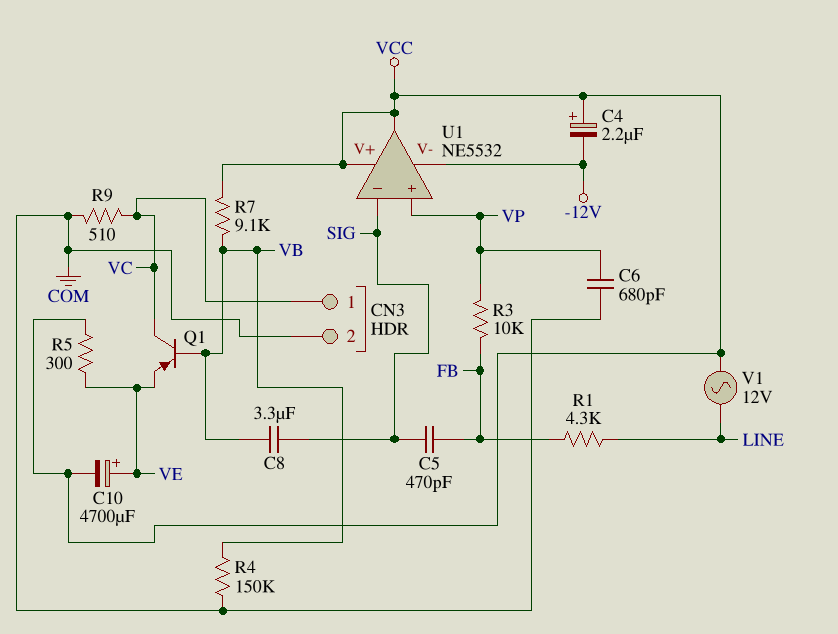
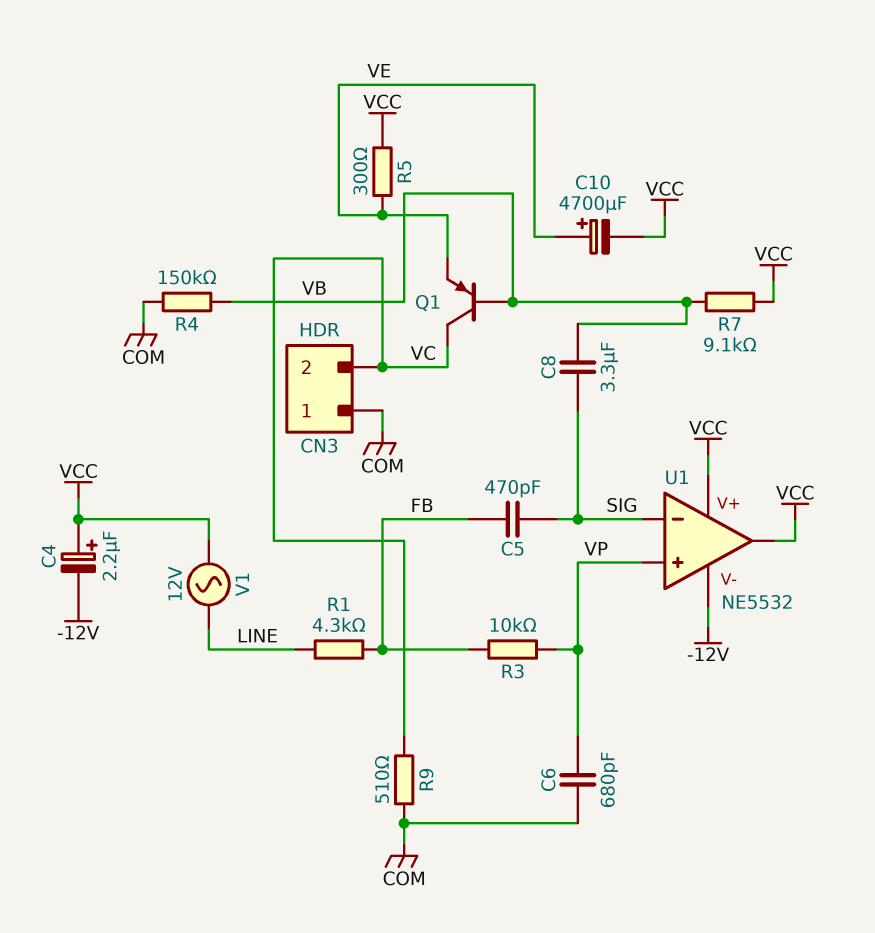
CN3 pin 1: VC -> COM
CN3 pin 2: COM -> VC

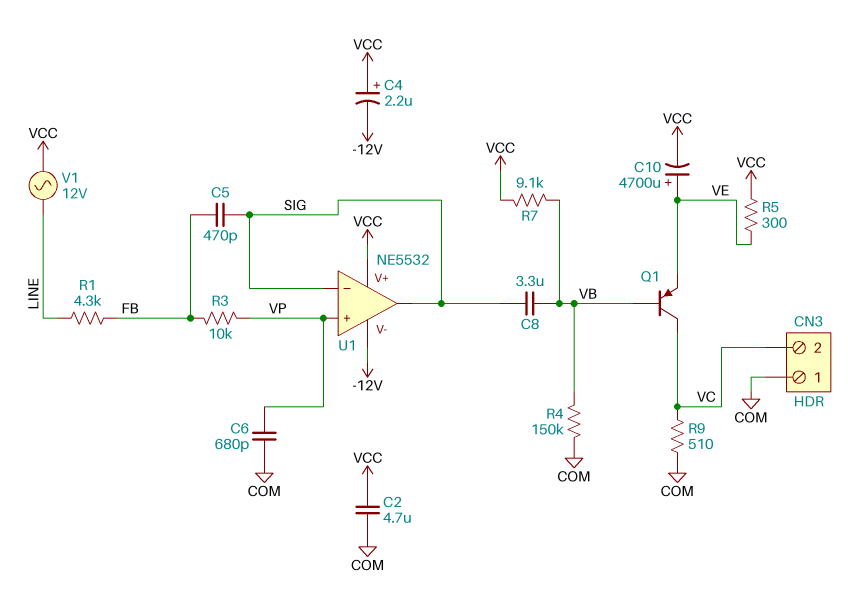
C2: none -> 4.7uF (COM, VCC)
U1 pin out: VCC -> SIG

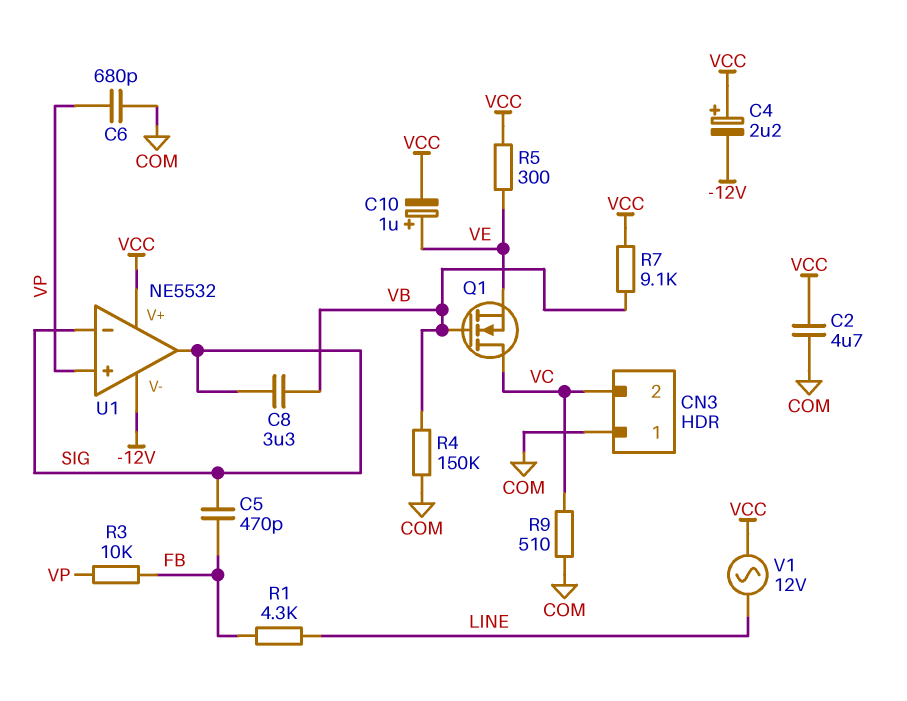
C10: 4700uF (plus VE, minus VCC) -> 1uF (plus VE, minus VCC)
Q1: PNP (B VB, C VC, E VE) -> NMOS (G VB, D VC, S VE)

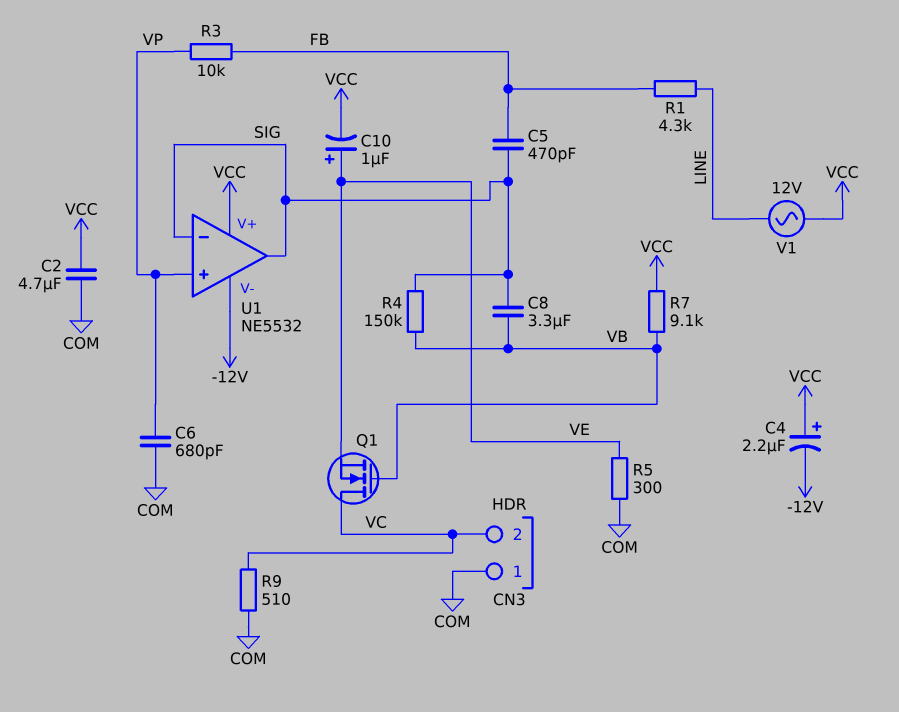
R4: 150k (COM, VB) -> 150k (SIG, VB)
R5: 300 (VCC, VE) -> 300 (COM, VE)

